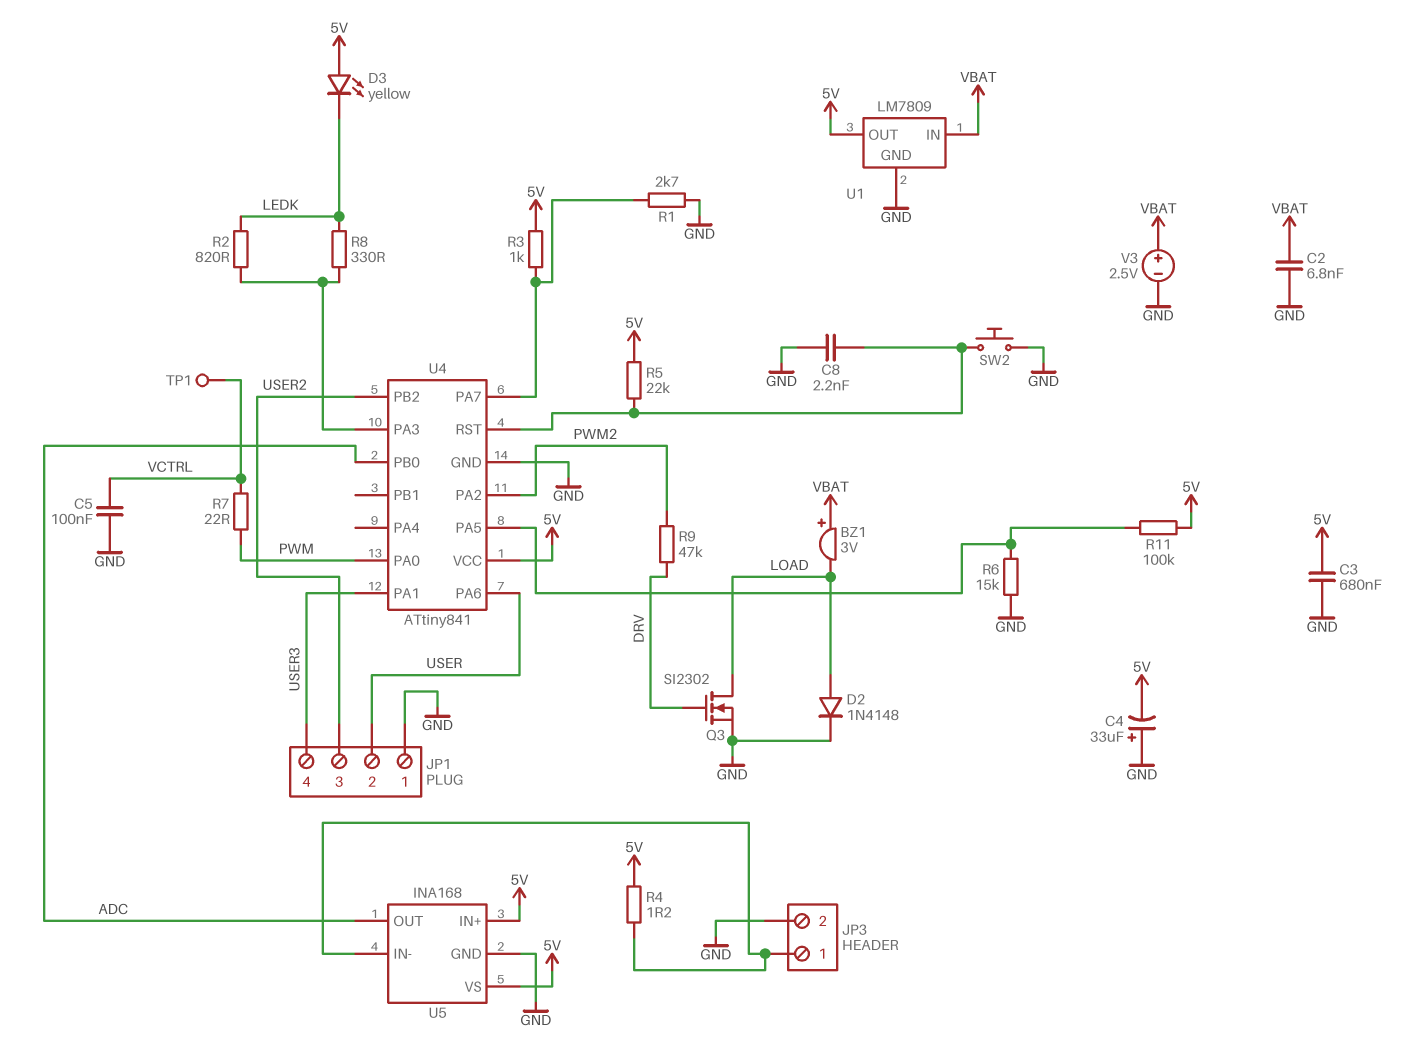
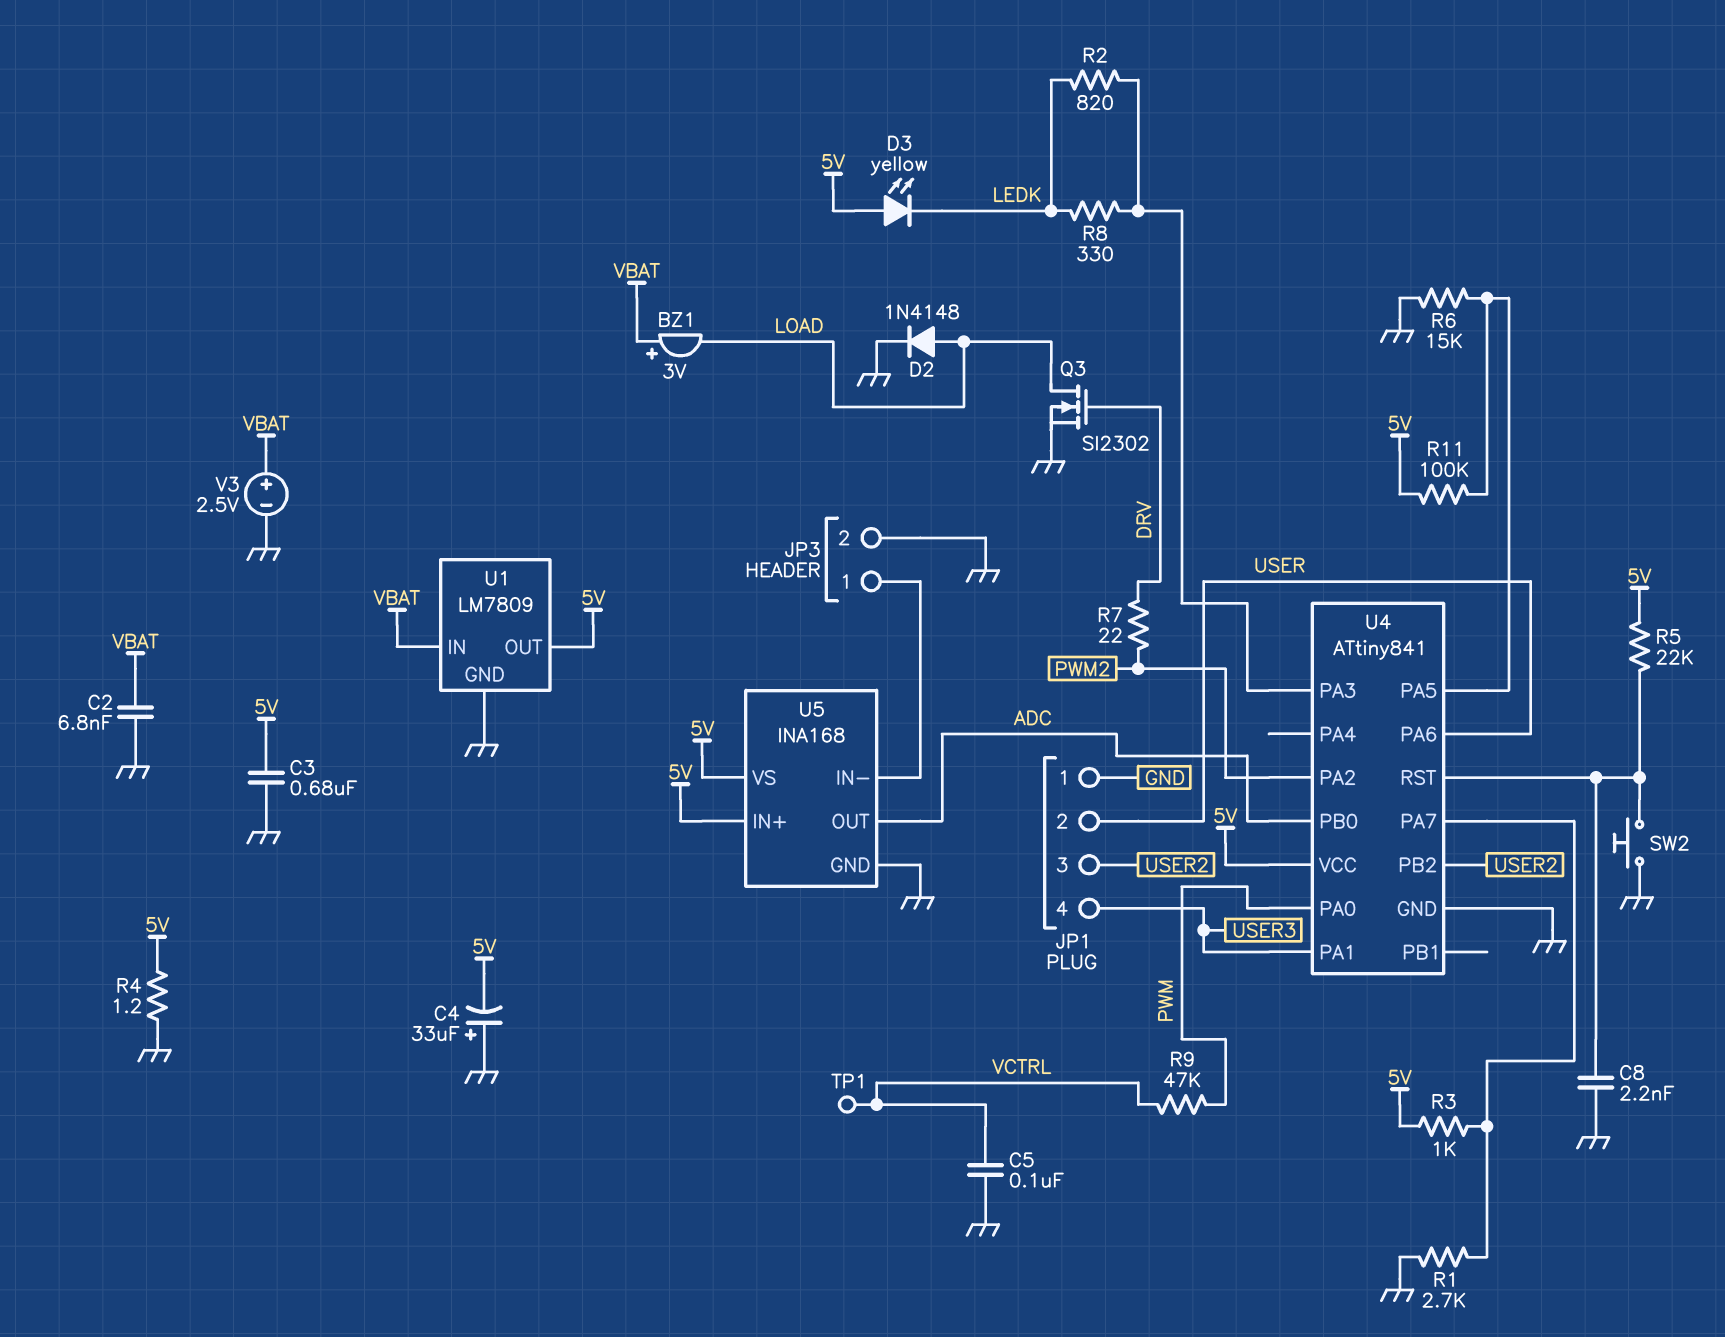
R4: 1.2 (5V, JP3/1) -> 1.2 (5V, GND)
R7: 22 (PWM, VCTRL) -> 22 (DRV, PWM2)
R9: 47k (DRV, PWM2) -> 47k (PWM, VCTRL)

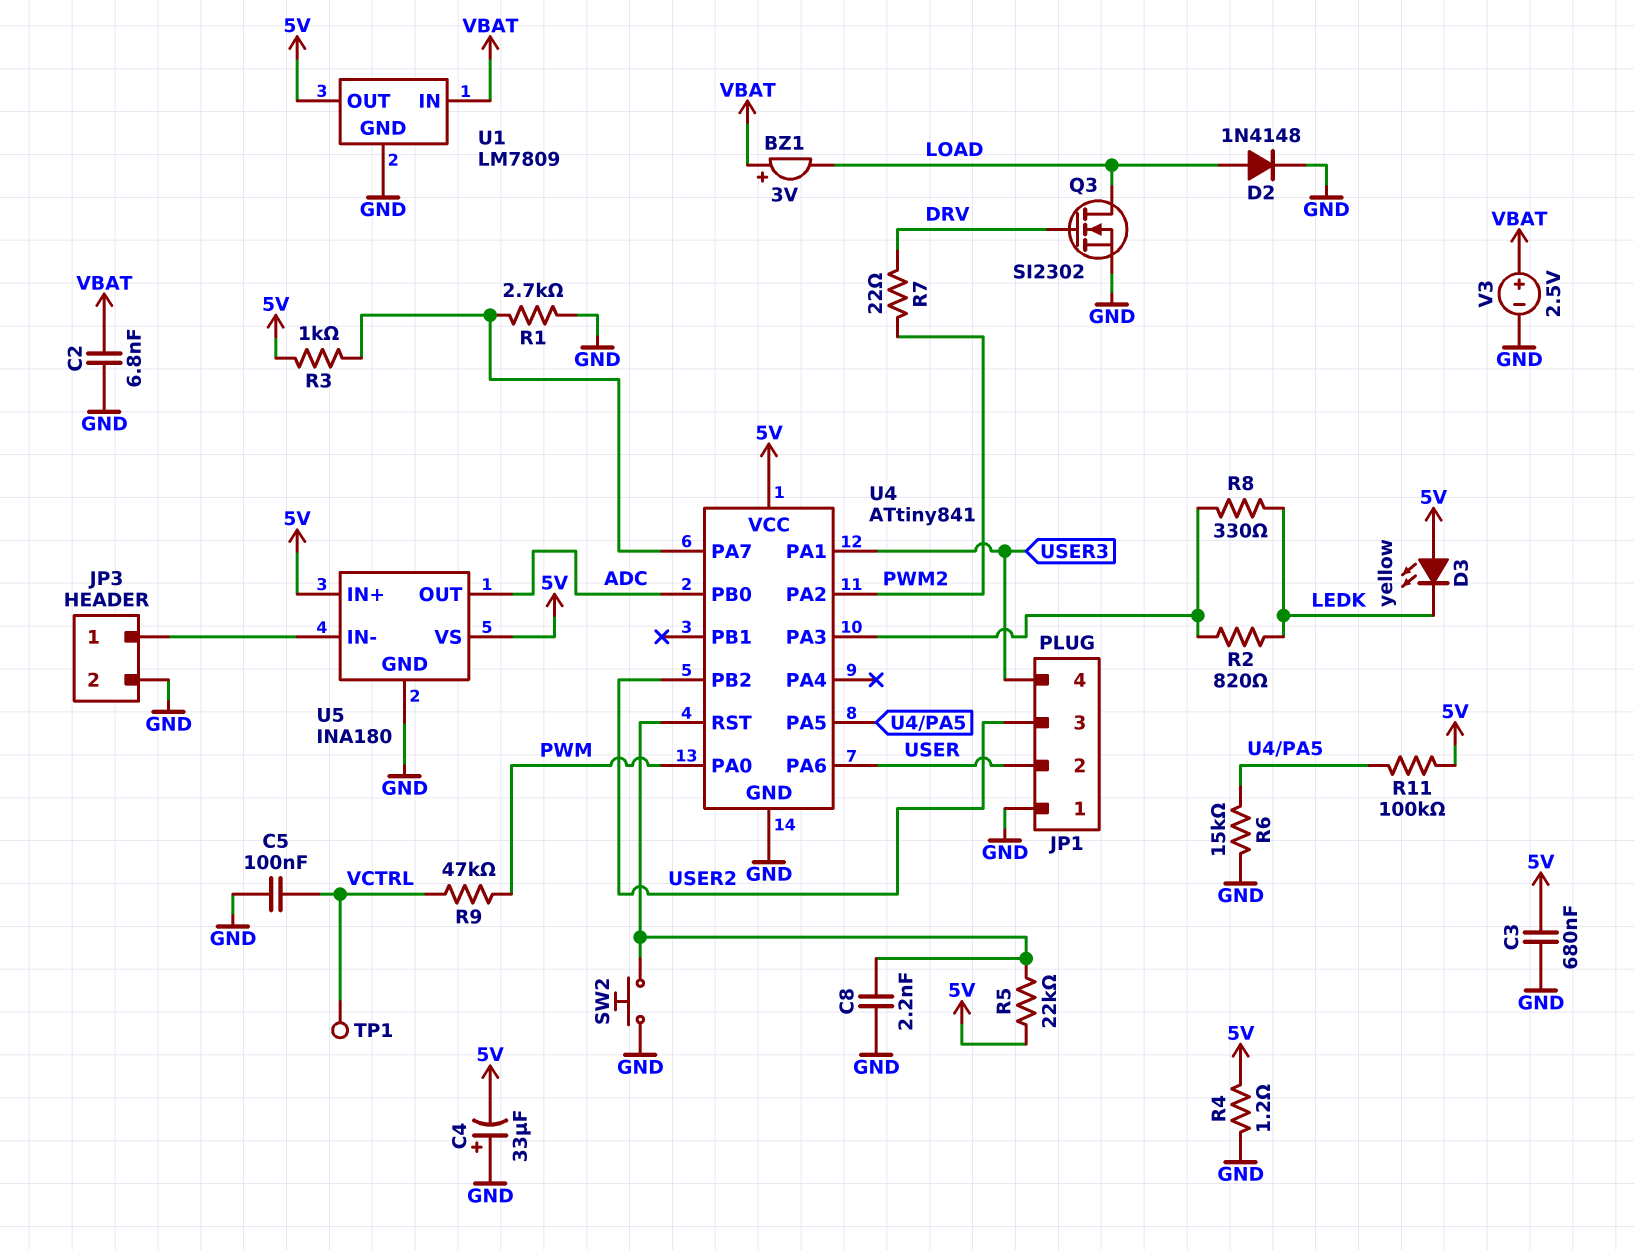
U5: INA168 -> INA180

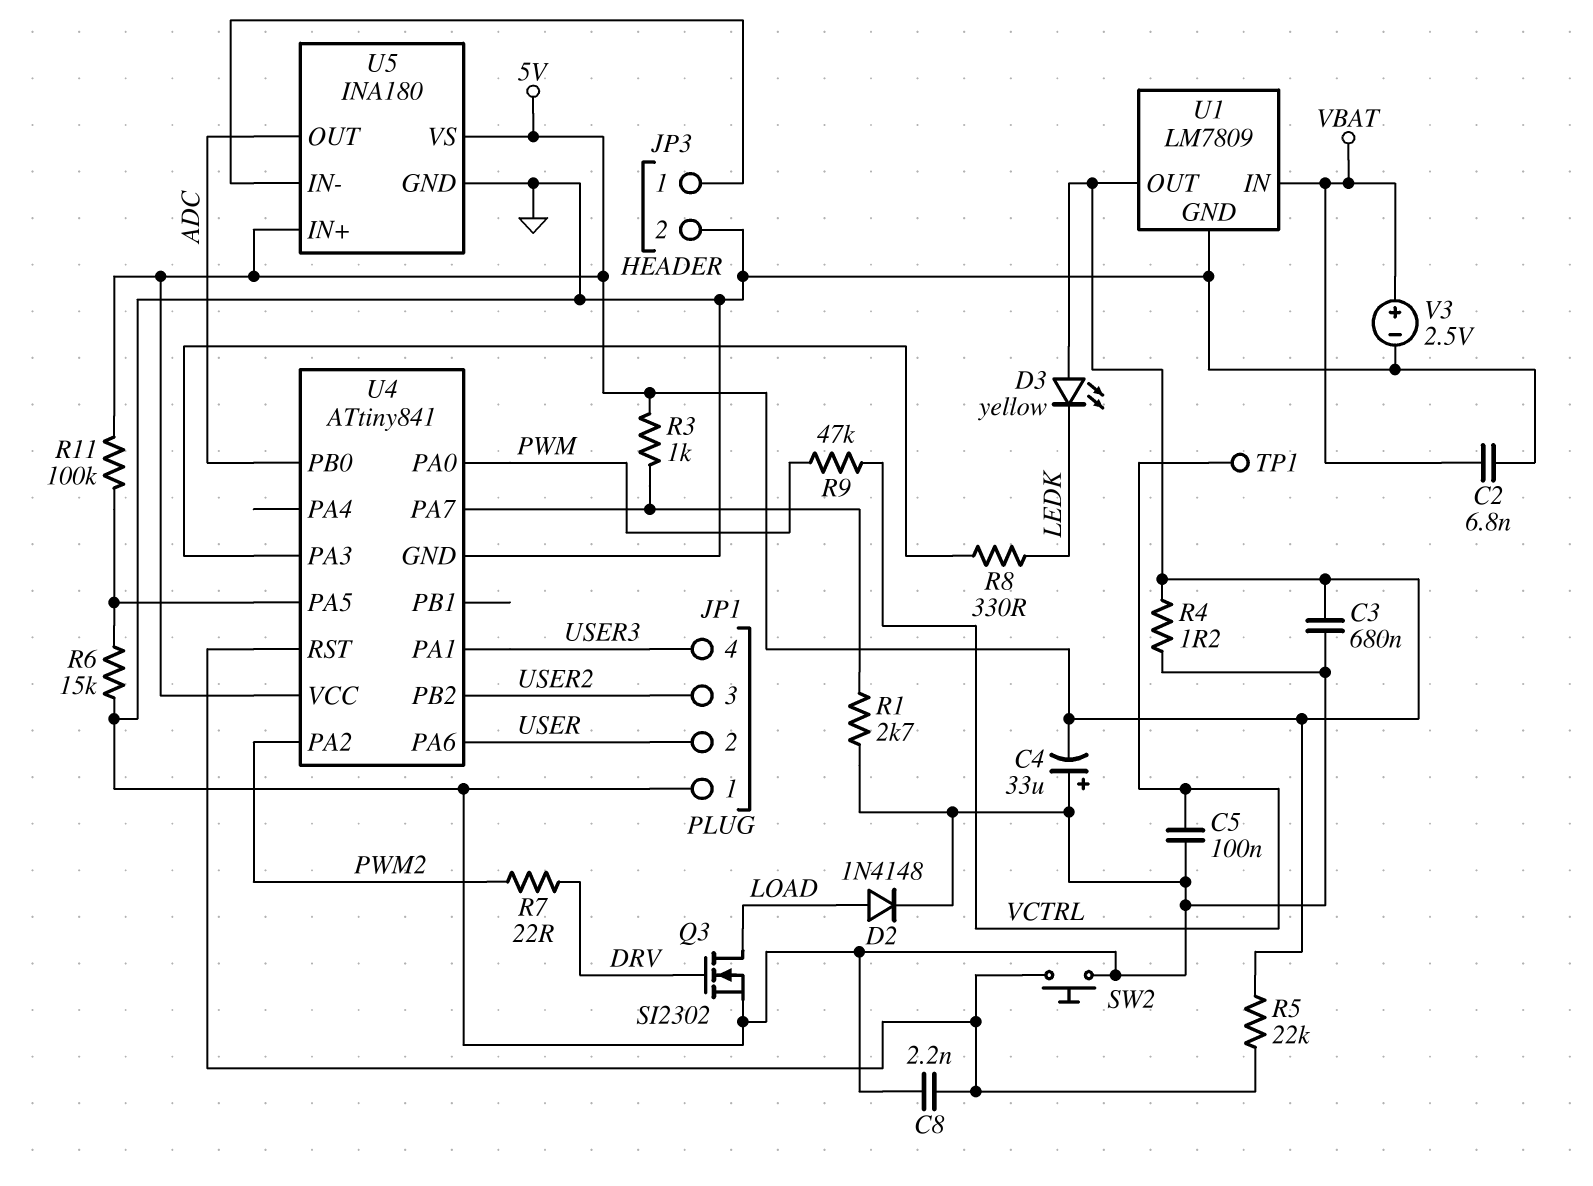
BZ1: buzzer 3V (plus VBAT, minus LOAD) -> none
R2: 820 (LEDK, U4/PA3) -> none

